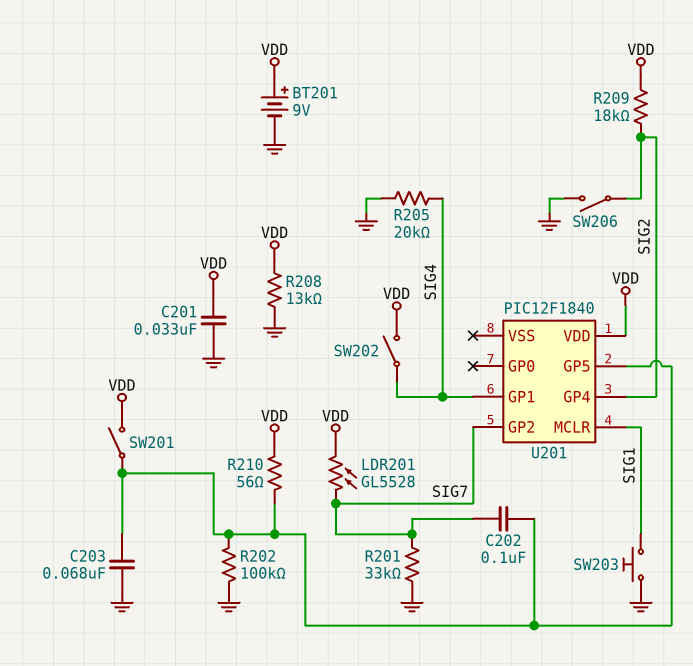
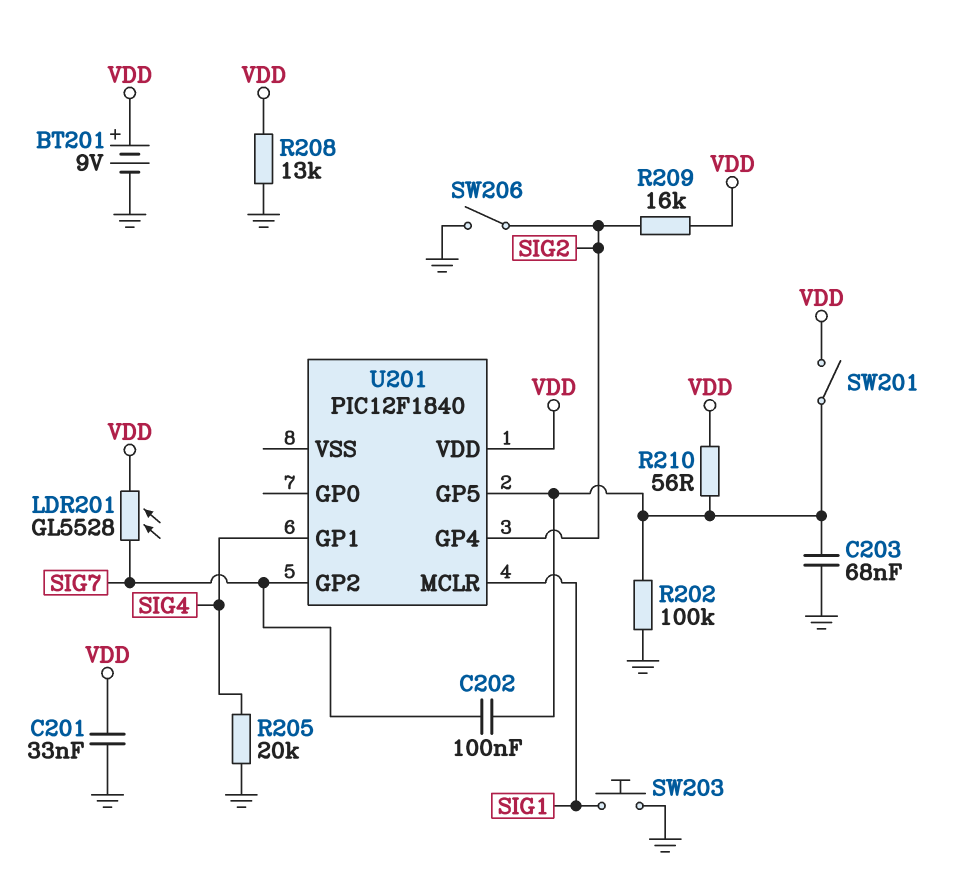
R201: 33k (GND, SIG7) -> none
R209: 18k (SIG2, VDD) -> 16k (SIG2, VDD)
SW202: switch (SIG4, VDD) -> none

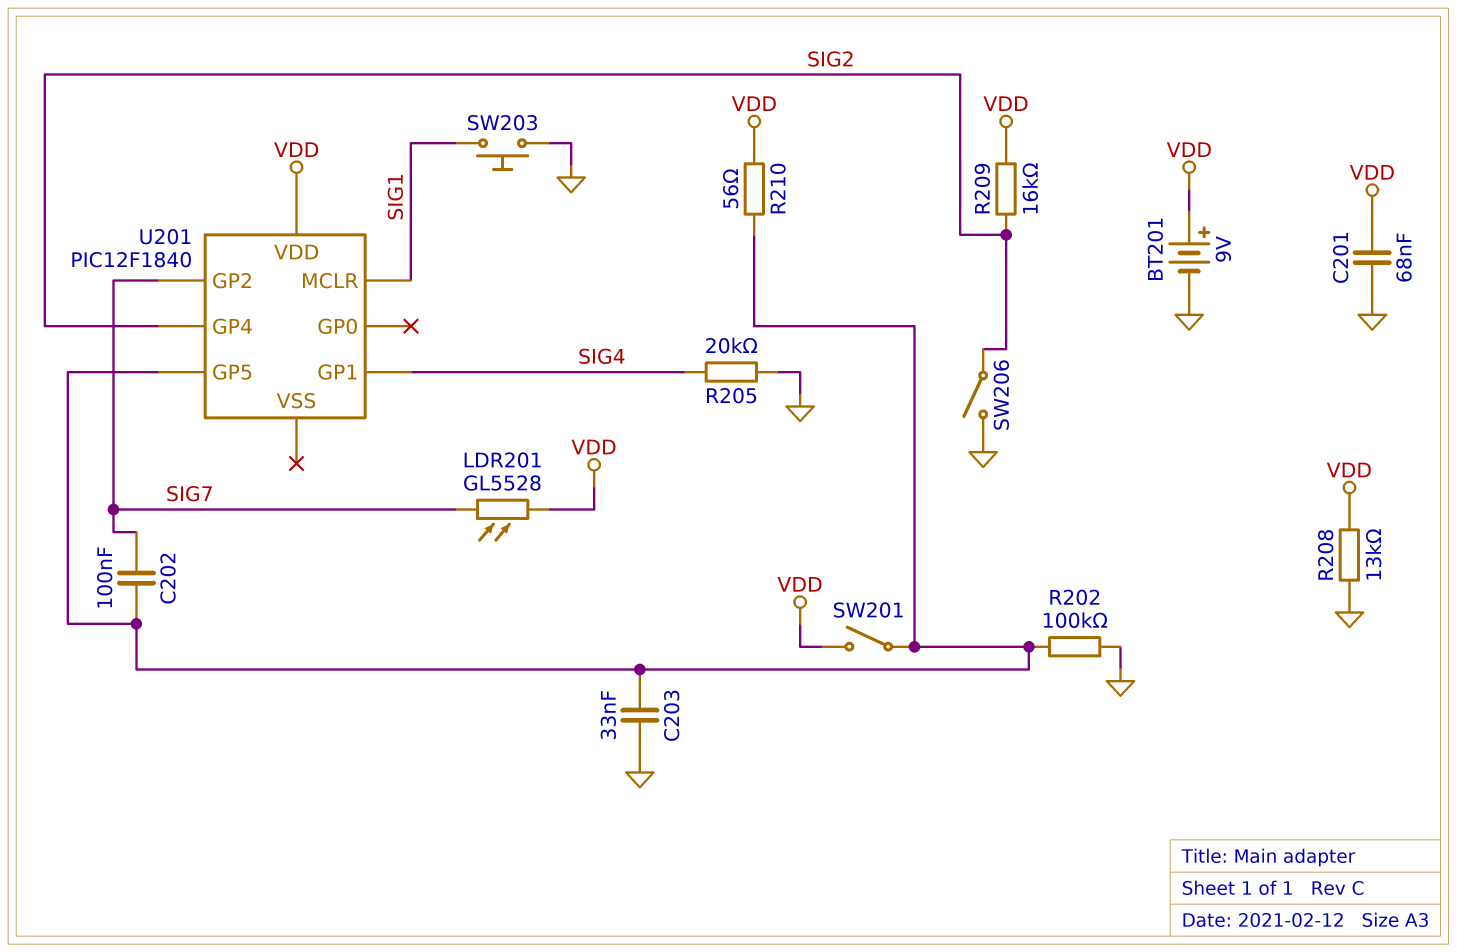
C201: 33nF (GND, VDD) -> 68nF (GND, VDD)
C203: 68nF (GND, U201/GP5) -> 33nF (GND, U201/GP5)

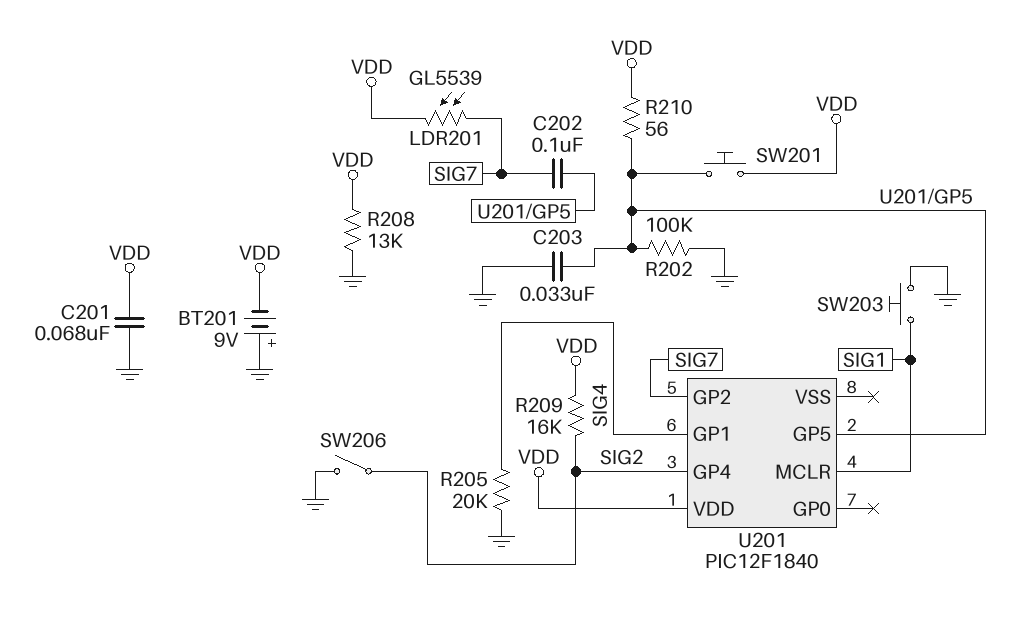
BT201: 9V (plus VDD, minus GND) -> 9V (plus GND, minus VDD)
LDR201: GL5528 (SIG7, VDD) -> GL5539 (SIG7, VDD)
SW201: switch (U201/GP5, VDD) -> button (U201/GP5, VDD)

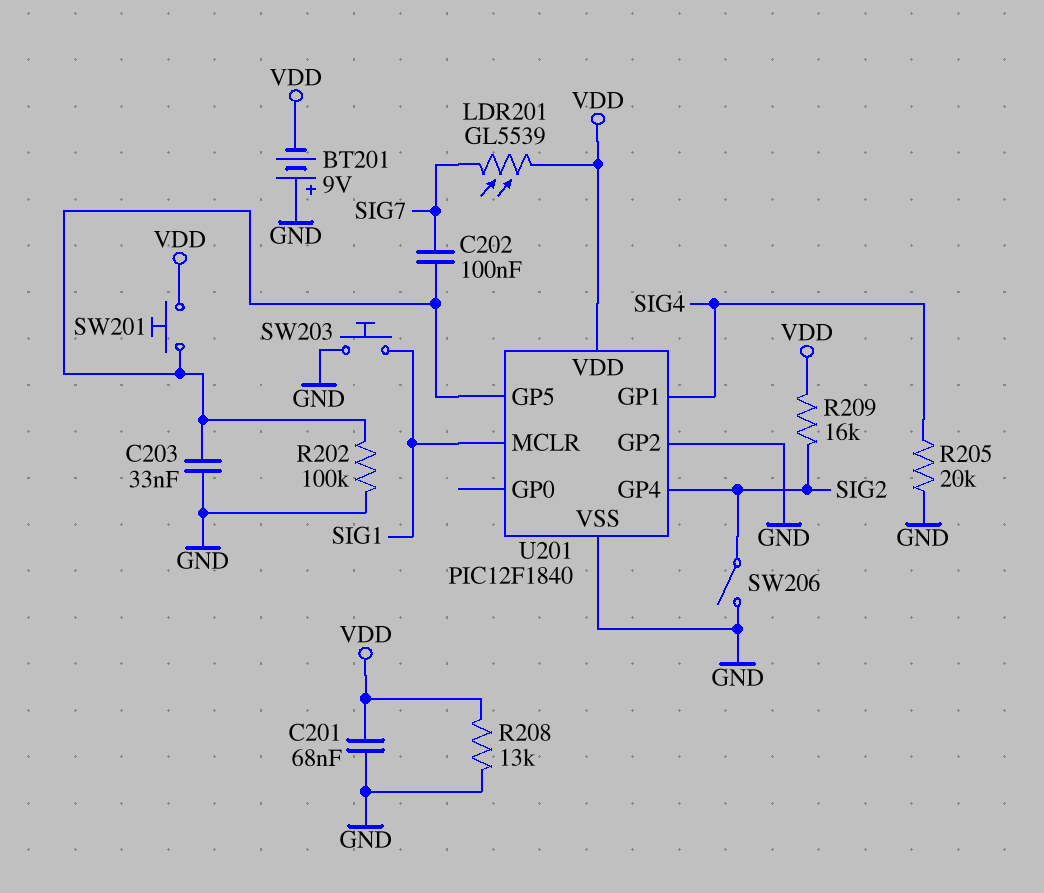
R210: 56 (U201/GP5, VDD) -> none
U201 pin GP2: SIG7 -> GND
U201 pin VSS: none -> GND

